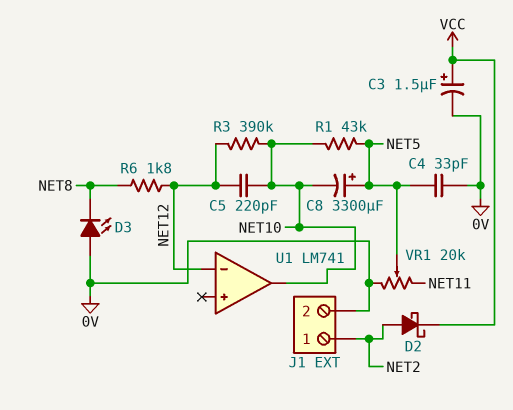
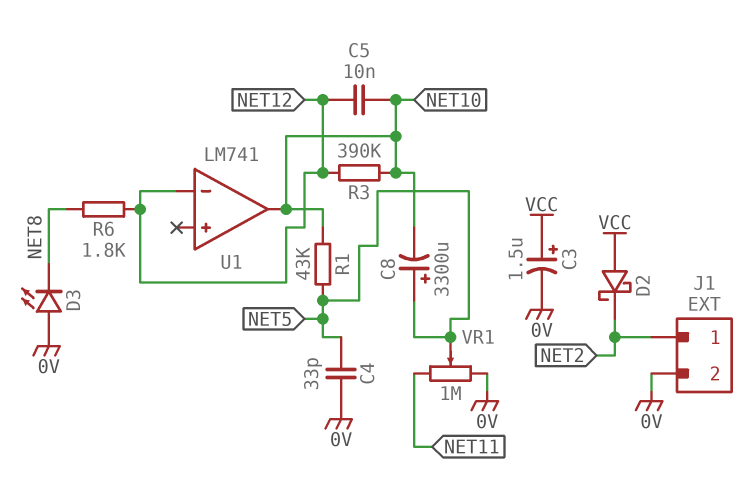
C5: 220pF (NET10, NET12) -> 10nF (NET10, NET12)
D2: schottky (A NET2, K VCC) -> schottky (A VCC, K NET2)
VR1: 20k (0V, NET11, wiper NET5) -> 1M (0V, NET11, wiper NET5)

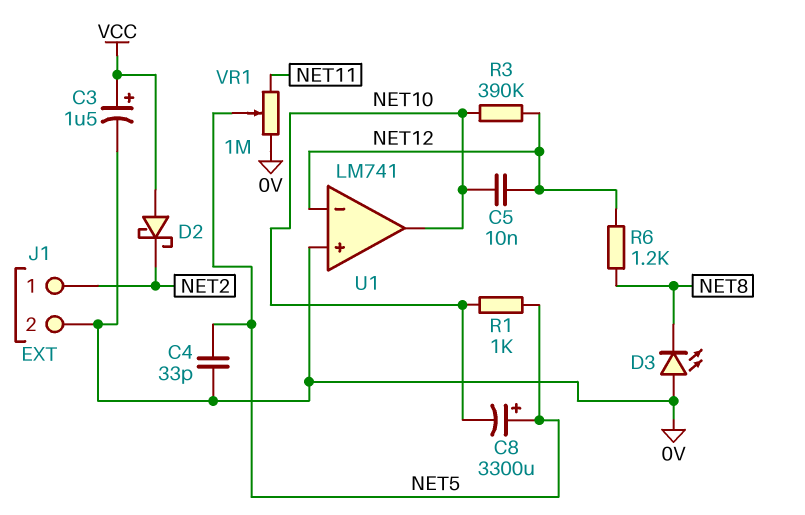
R1: 43k (NET5, NET10) -> 1k (NET5, NET10)
R6: 1.8k (NET8, NET12) -> 1.2k (NET8, NET12)
U1 pin in+: none -> 0V

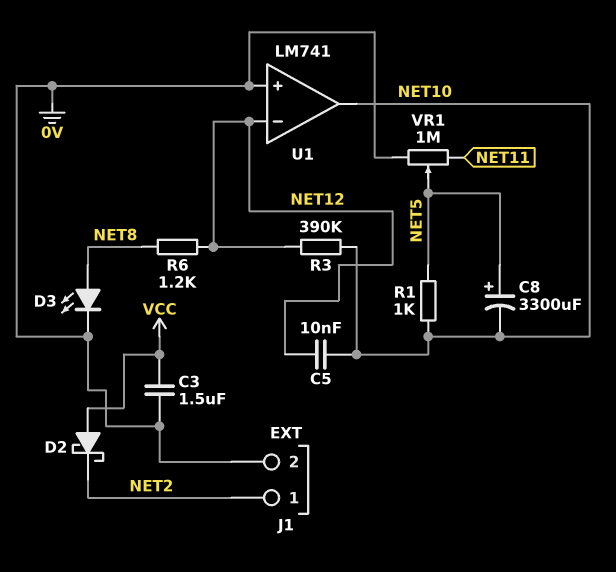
C3: 1.5uF (plus VCC, minus 0V) -> 1.5uF (0V, VCC)
C4: 33pF (0V, NET5) -> none
D3: LED (A 0V, K NET8) -> LED (A NET8, K 0V)

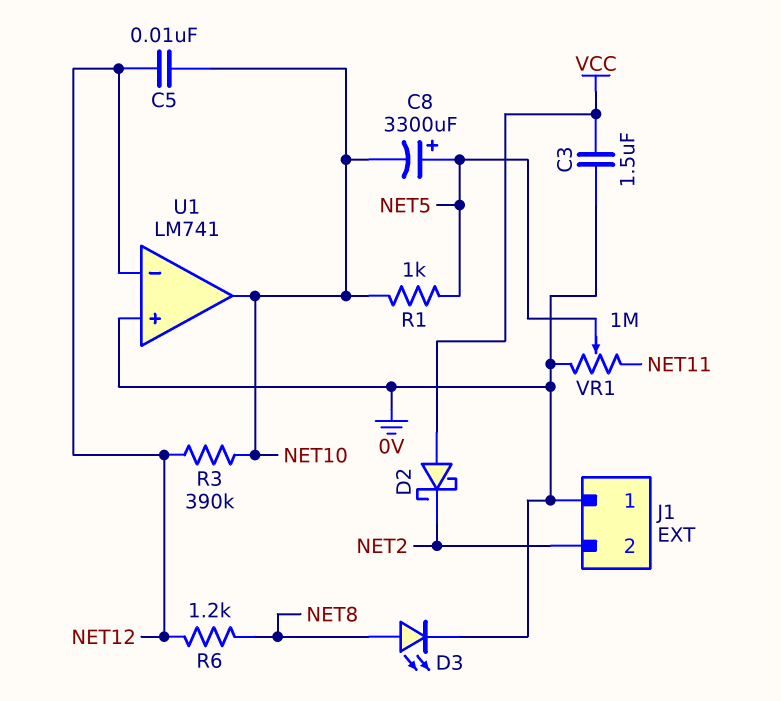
J1 pin 1: NET2 -> 0V
J1 pin 2: 0V -> NET2

